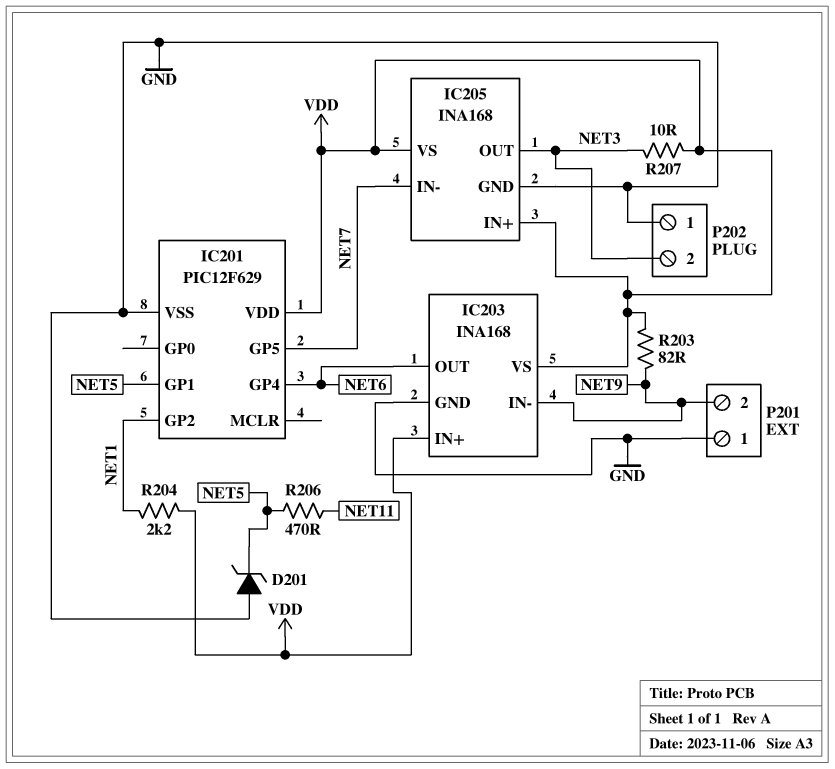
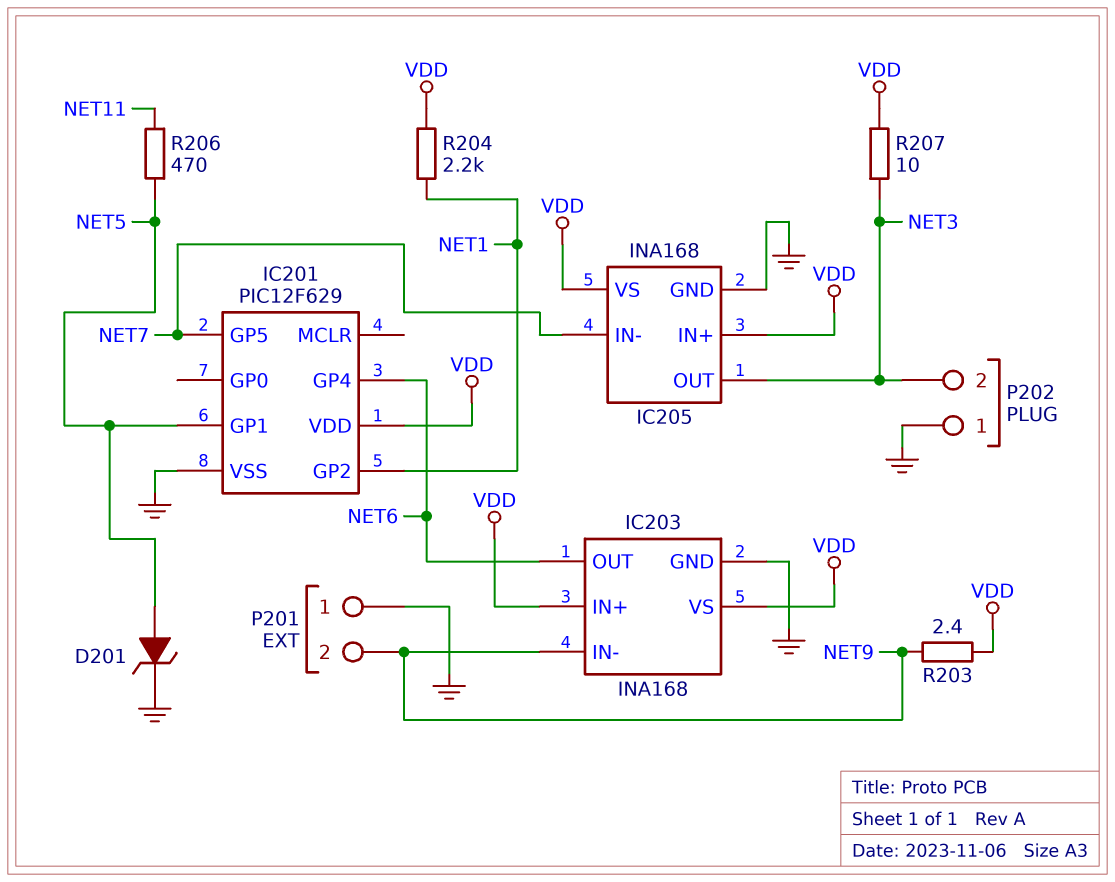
D201: zener (A GND, K NET5) -> zener (A NET5, K GND)
R203: 82 (NET9, VDD) -> 2.4 (NET9, VDD)

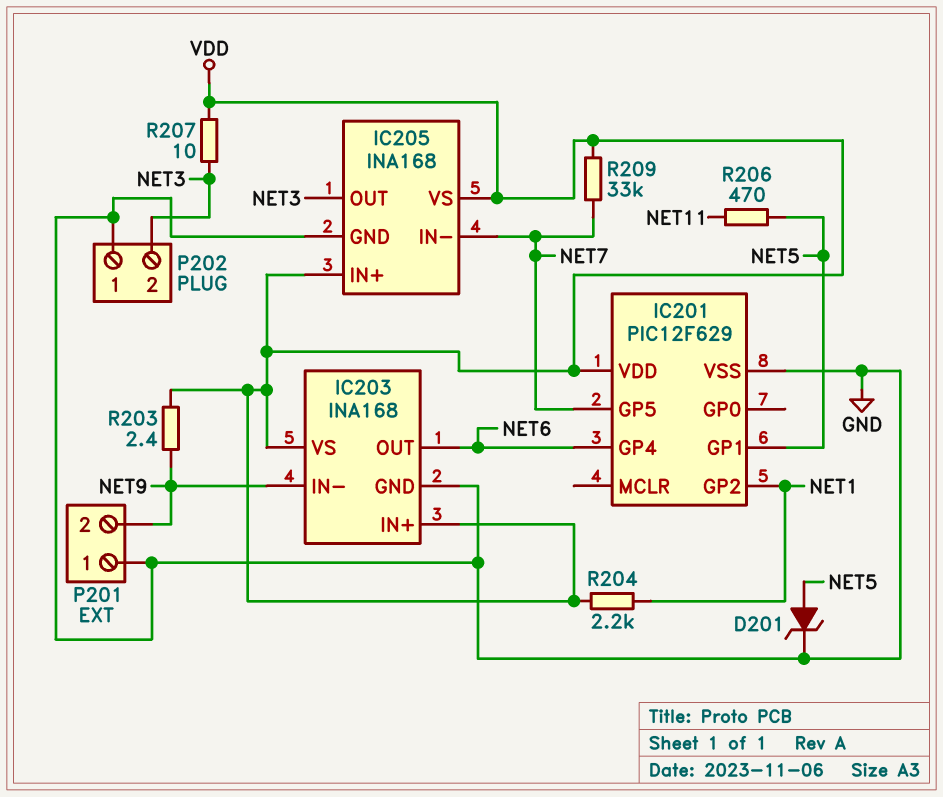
R209: none -> 33k (NET7, VDD)

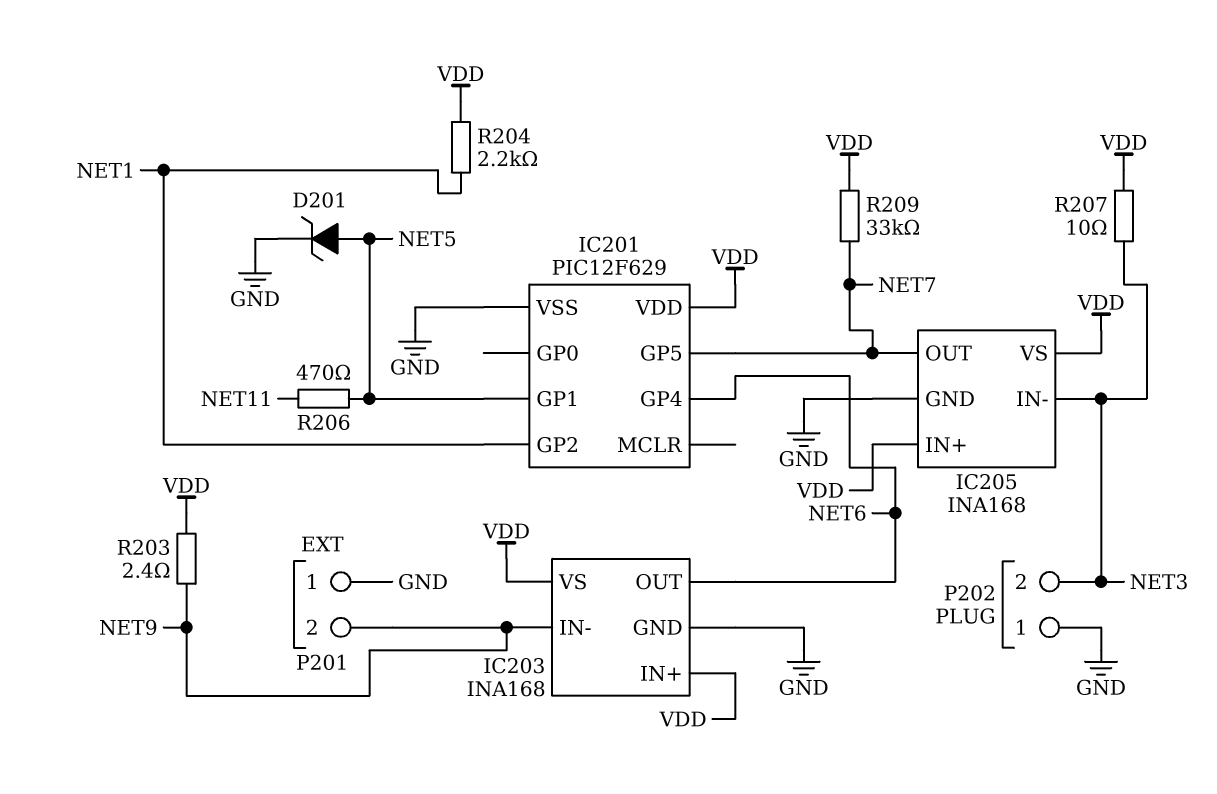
IC205 pin IN-: NET7 -> NET3
IC205 pin OUT: NET3 -> NET7

